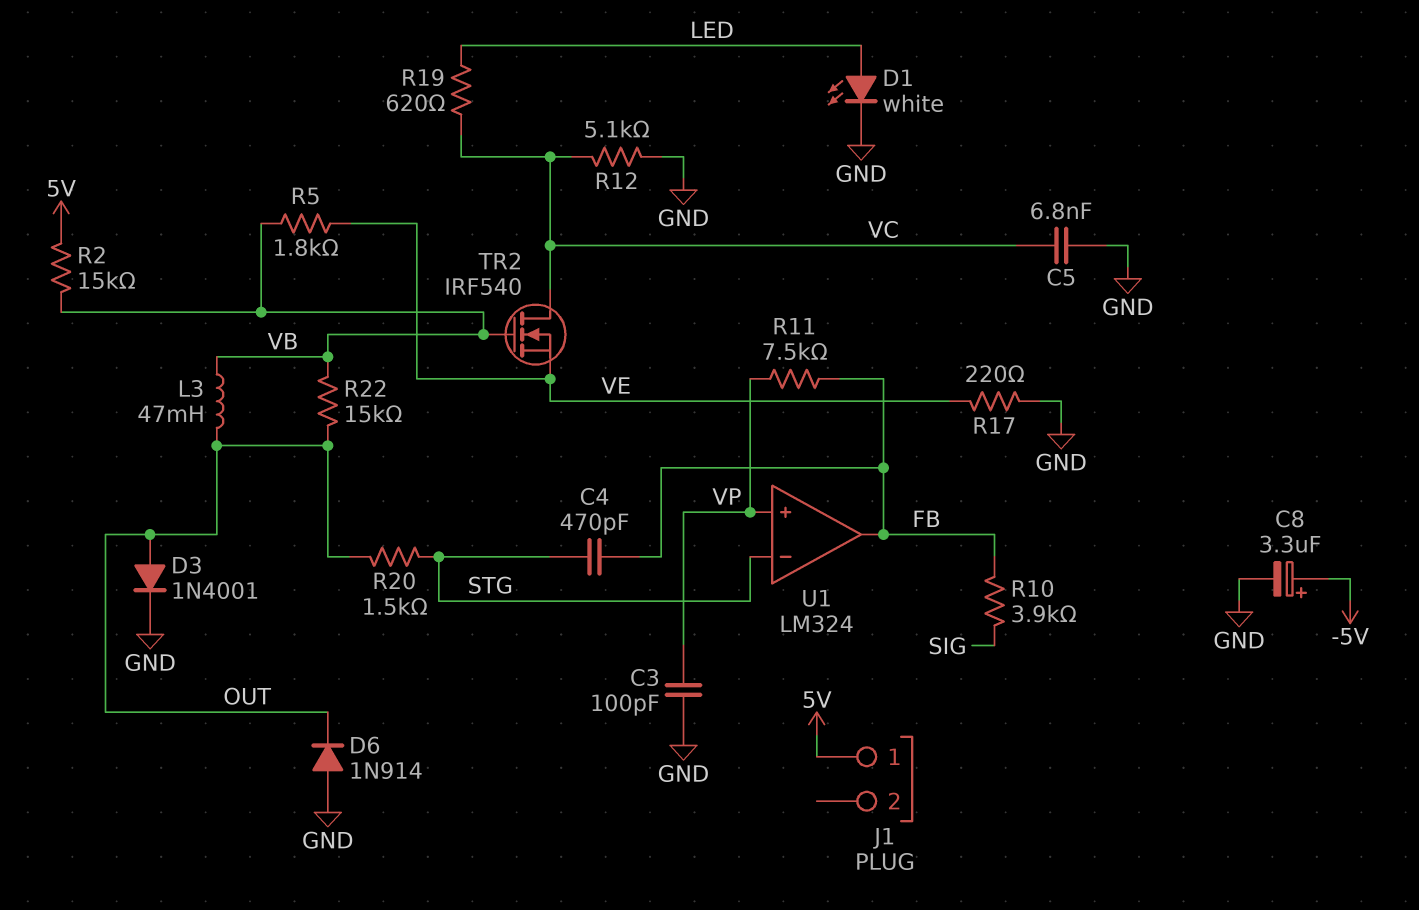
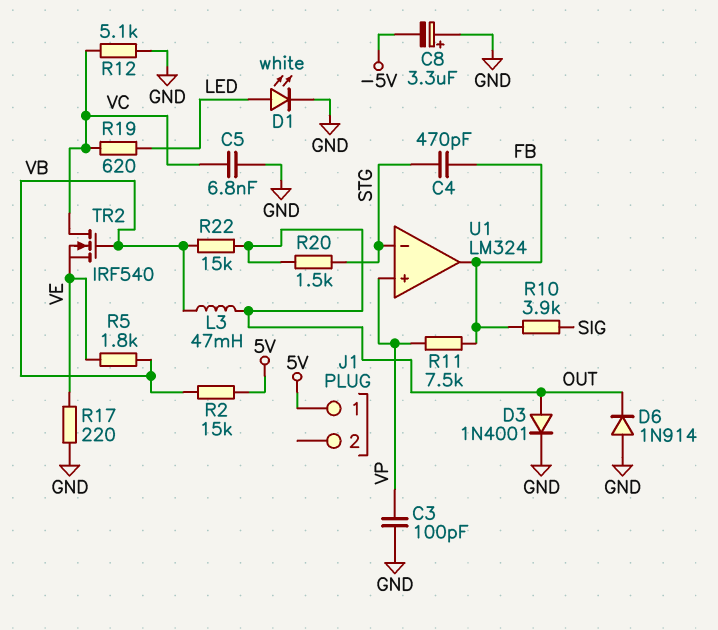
C8: 3.3uF (plus -5V, minus GND) -> 3.3uF (plus GND, minus -5V)

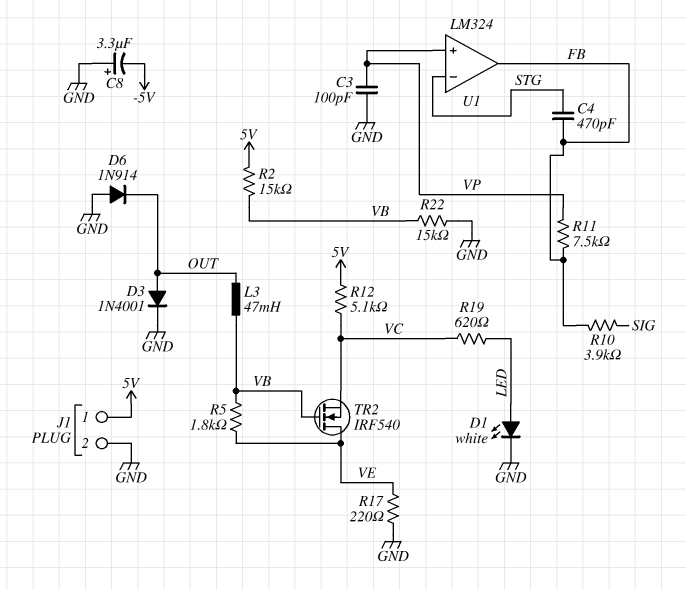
C5: 6.8nF (GND, VC) -> none
J1 pin 2: none -> GND
R12: 5.1k (GND, VC) -> 5.1k (5V, VC)
R20: 1.5k (OUT, STG) -> none
R22: 15k (OUT, VB) -> 15k (GND, VB)
TR2: NMOS IRF540 (G VB, D VC, S VE) -> NMOS IRF540 (G VB, D VE, S VC)

